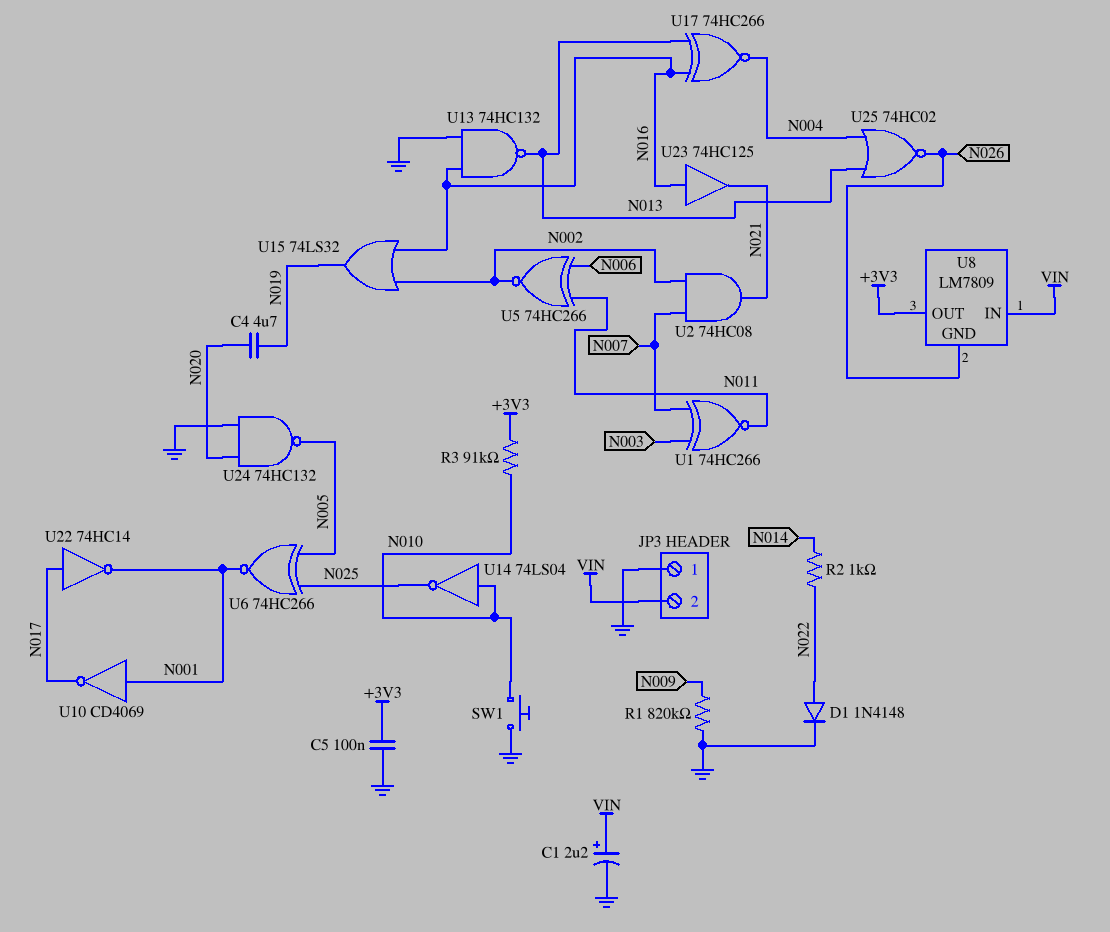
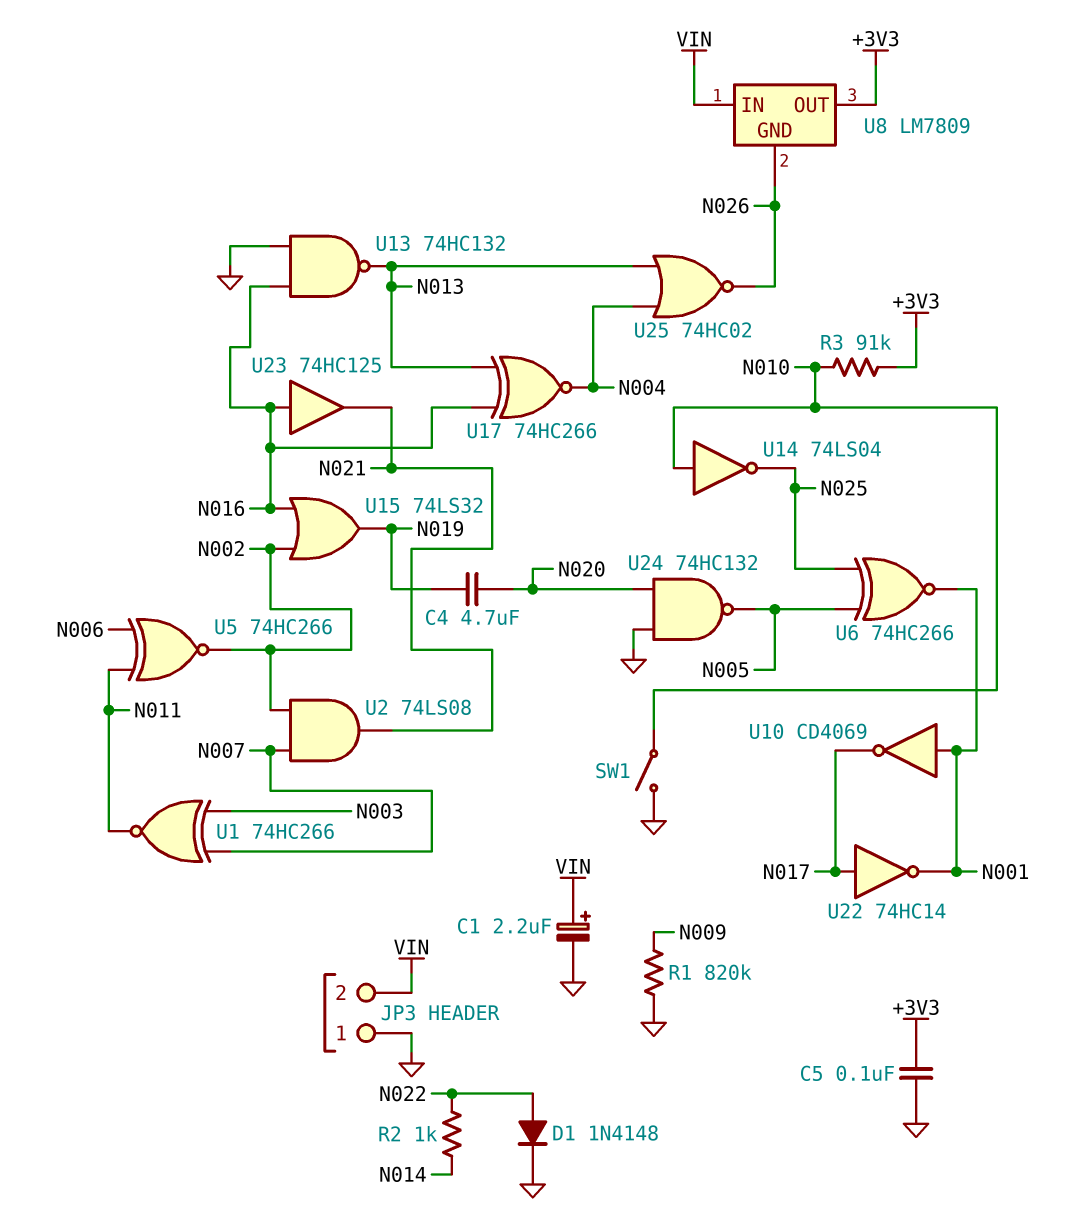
SW1: button (GND, N010) -> switch (GND, N010)
U2: AND 74HC08 (in N002, in N007, out N021) -> AND 74LS08 (in N002, in N007, out N021)

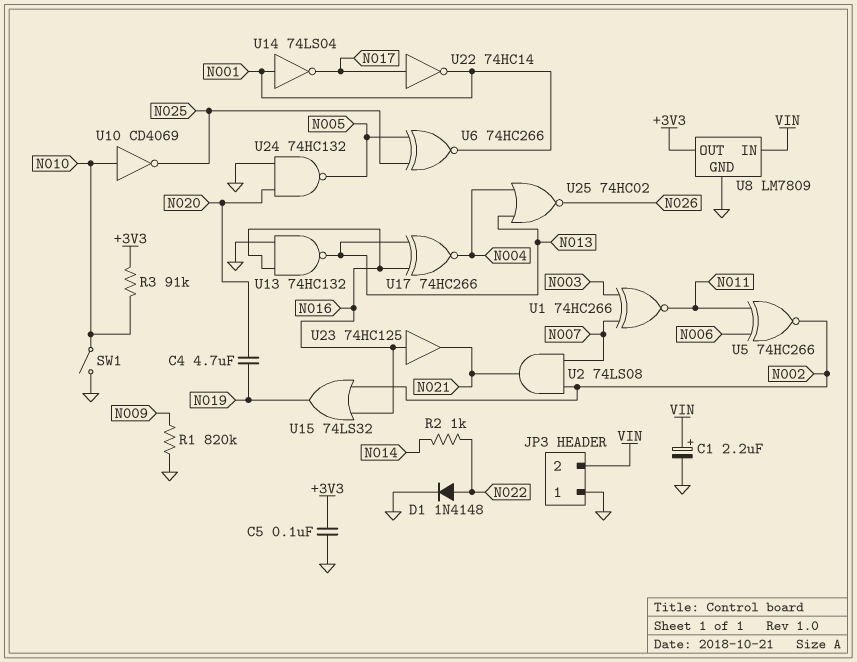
U8 pin GND: N026 -> GND
U10: NOT CD4069 (in N001, out N017) -> NOT CD4069 (in N010, out N025)
U14: NOT 74LS04 (in N010, out N025) -> NOT 74LS04 (in N001, out N017)

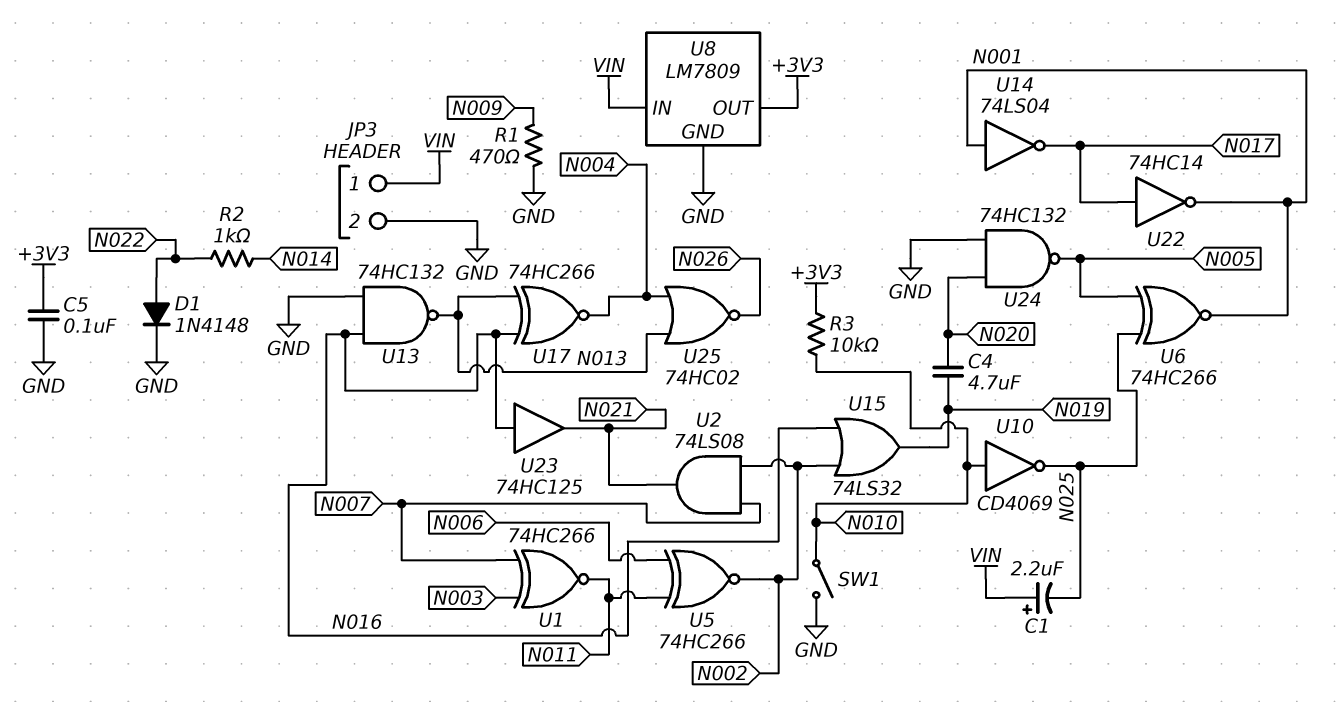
C1: 2.2uF (plus VIN, minus GND) -> 2.2uF (plus VIN, minus N025)
JP3 pin 1: GND -> VIN
JP3 pin 2: VIN -> GND
R1: 820k (GND, N009) -> 470 (GND, N009)
R3: 91k (+3V3, N010) -> 10k (+3V3, N010)

